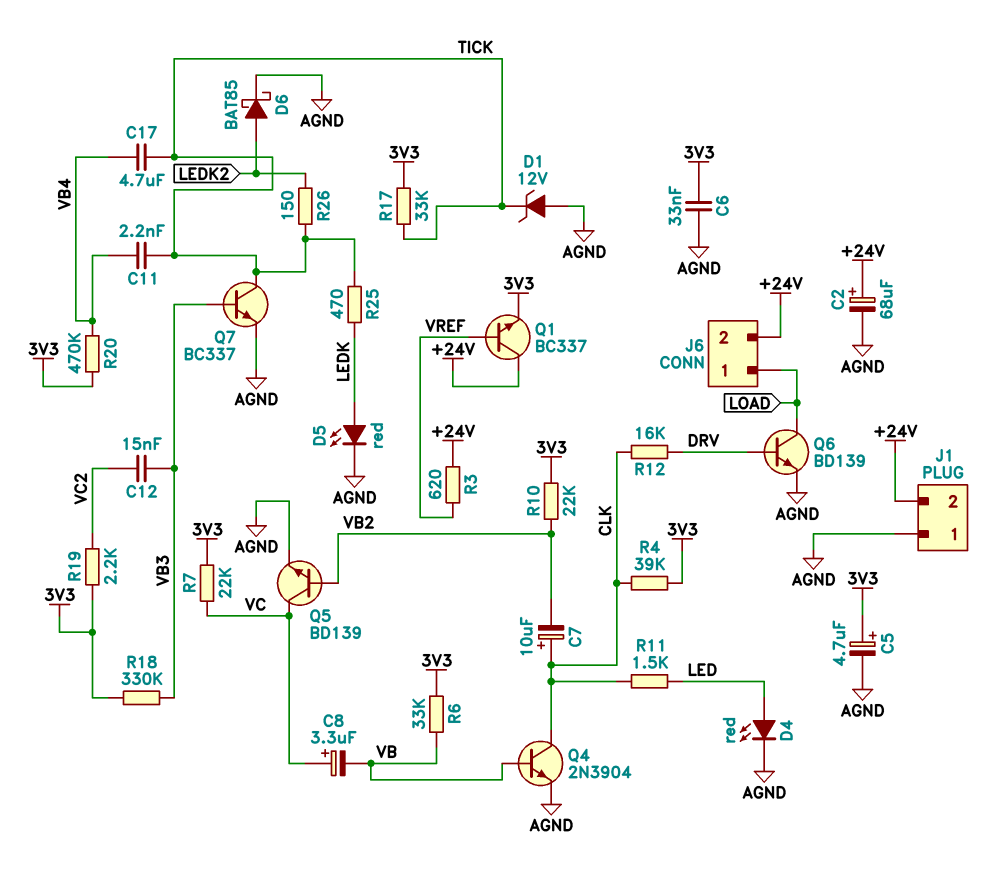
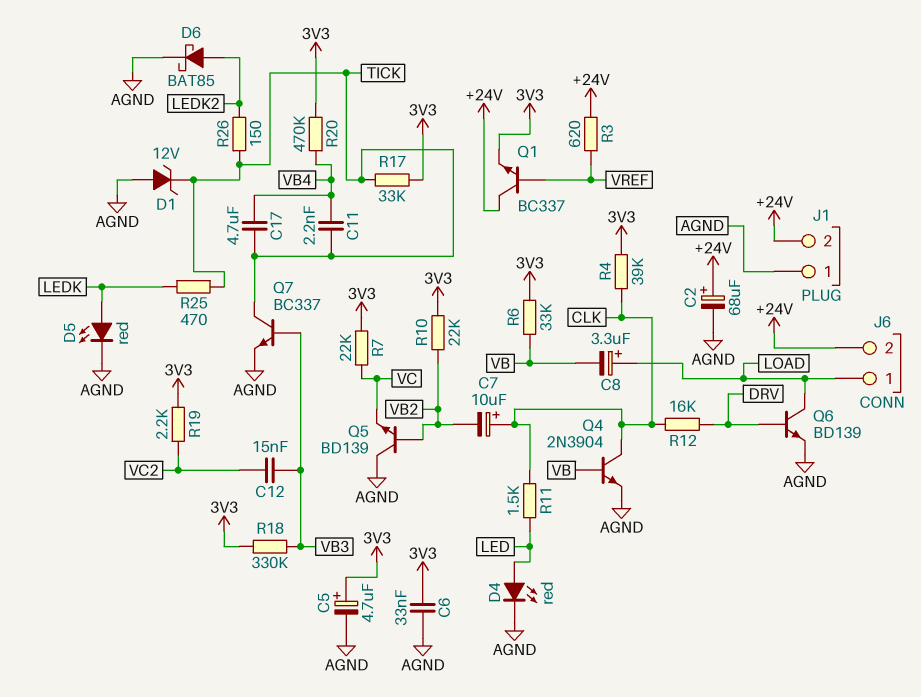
C8: 3.3uF (plus VC, minus VB) -> 3.3uF (plus LOAD, minus VB)
Q5: NPN BD139 (B VB2, C VC, E AGND) -> NPN BD139 (B VB2, C AGND, E VC)

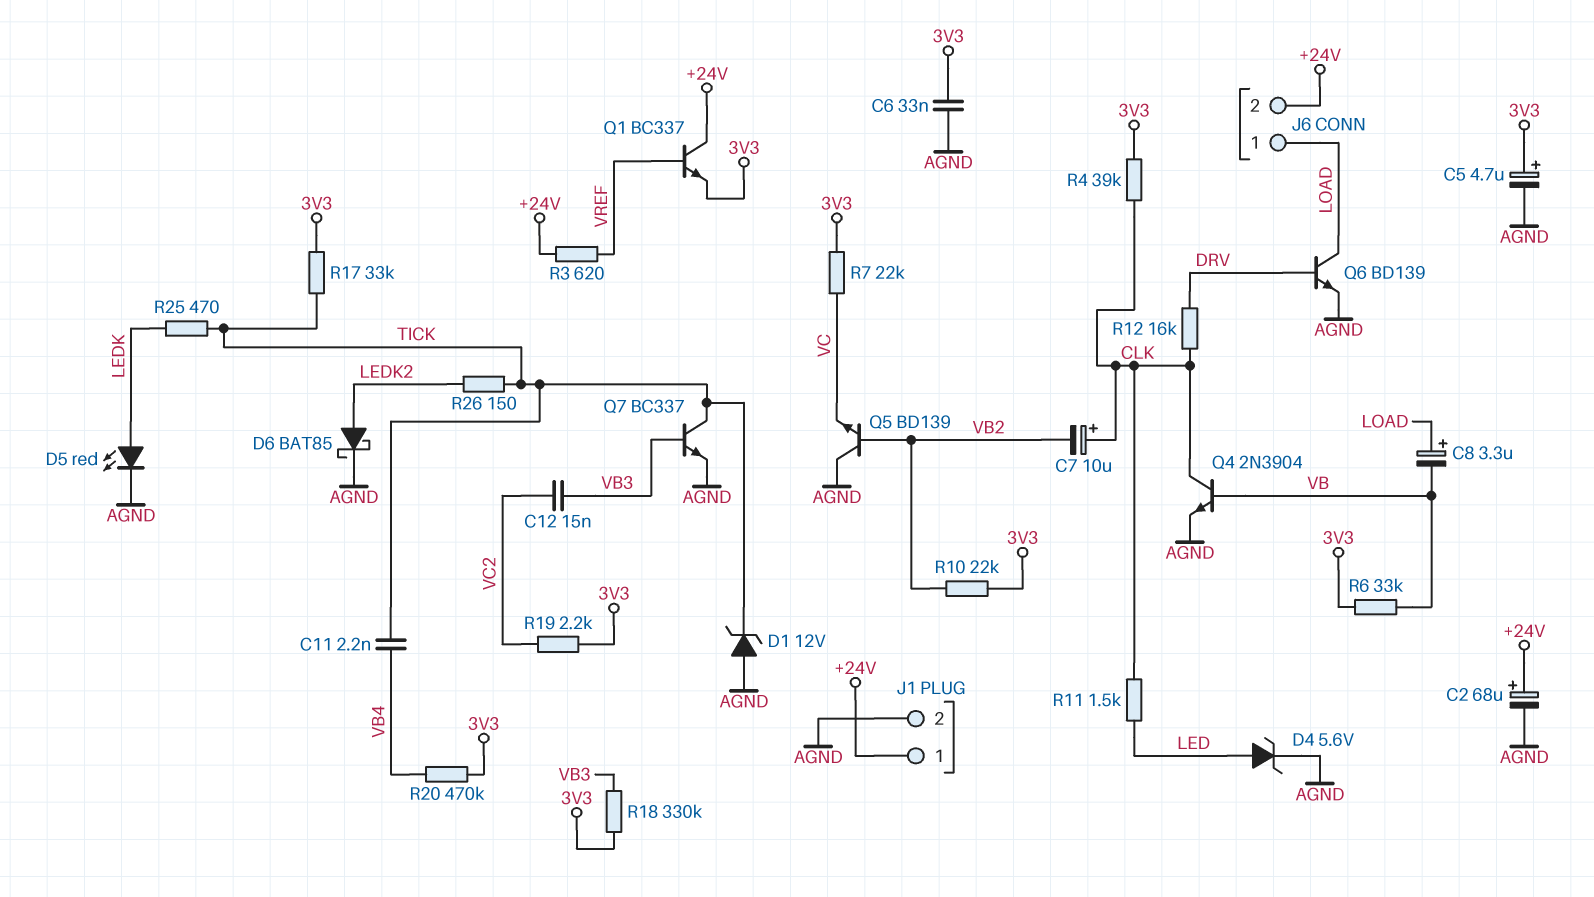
C17: 4.7uF (TICK, VB4) -> none
D4: LED red (A LED, K AGND) -> zener 5.6V (A LED, K AGND)
J1 pin 1: AGND -> +24V
J1 pin 2: +24V -> AGND

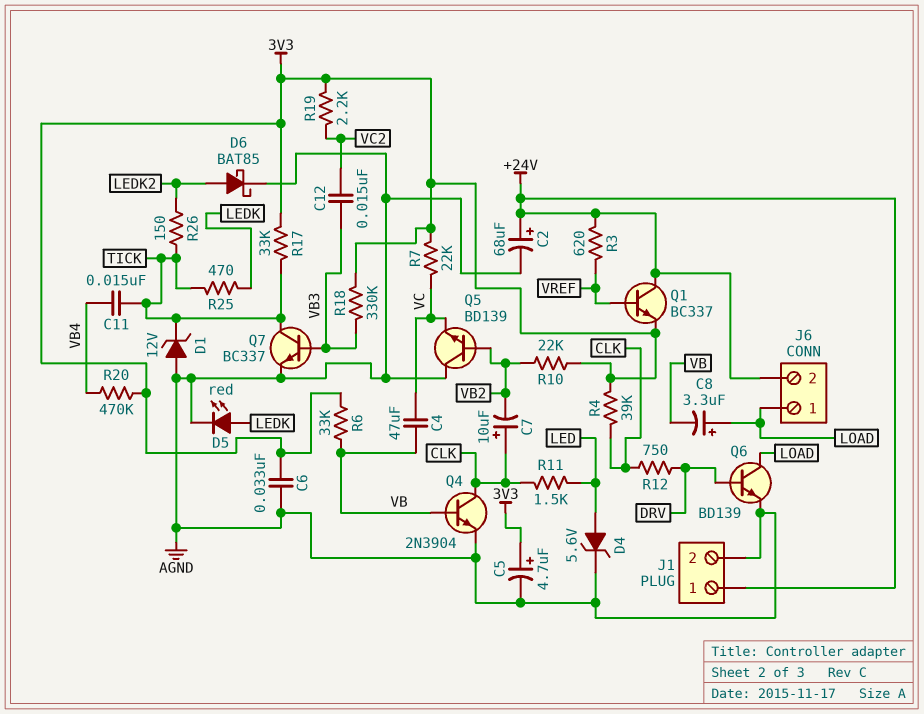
C4: none -> 47uF (VB, VC)
C11: 2.2nF (TICK, VB4) -> 15nF (TICK, VB4)
R12: 16k (CLK, DRV) -> 750 (CLK, DRV)

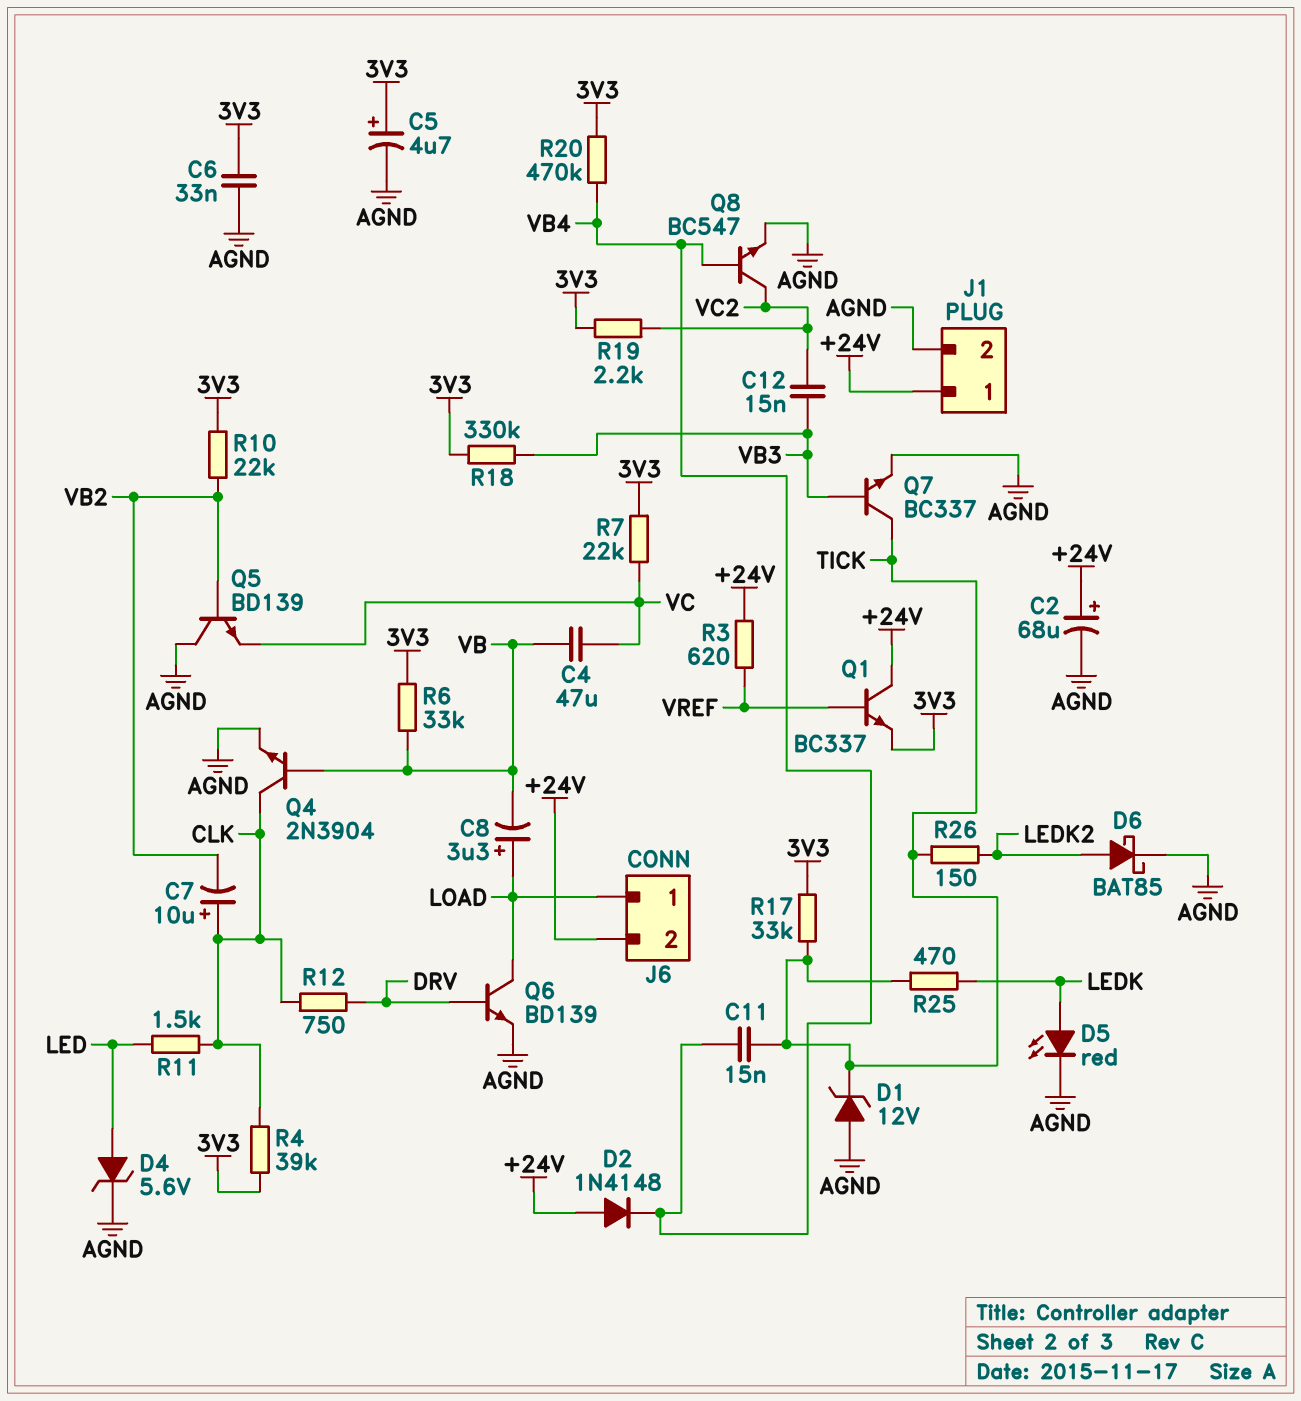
D2: none -> diode 1N4148 (A +24V, K VB4)
Q8: none -> NPN BC547 (B VB4, C VC2, E AGND)

